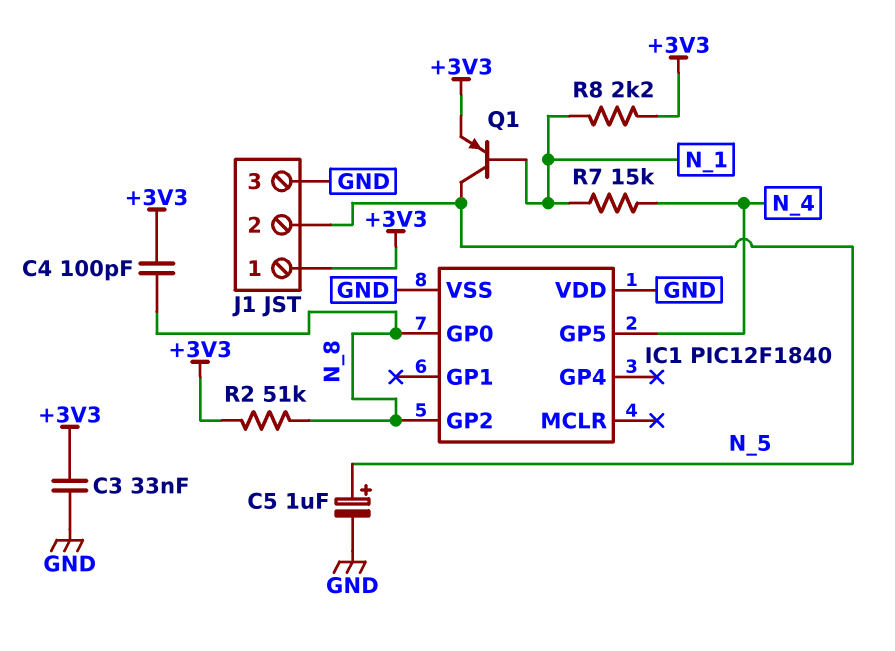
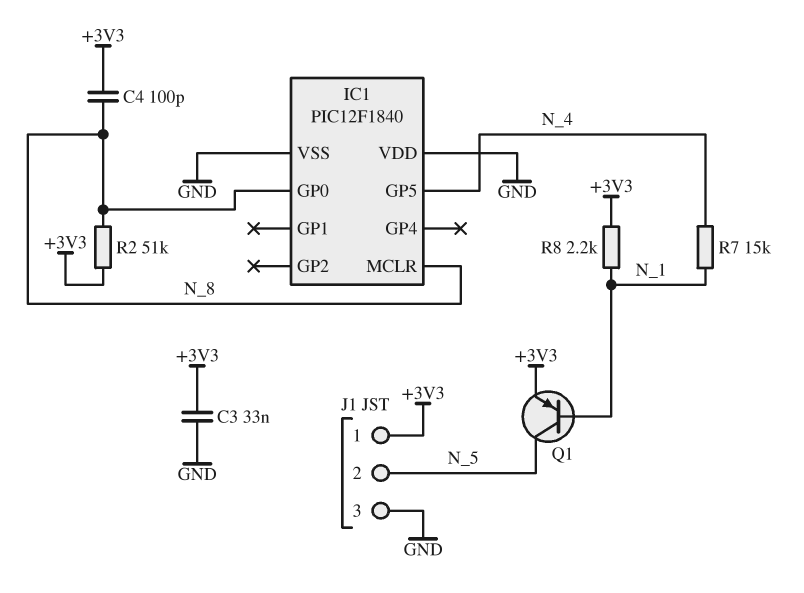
C5: 1uF (plus N_5, minus GND) -> none
IC1 pin GP2: N_8 -> none
IC1 pin MCLR: none -> N_8

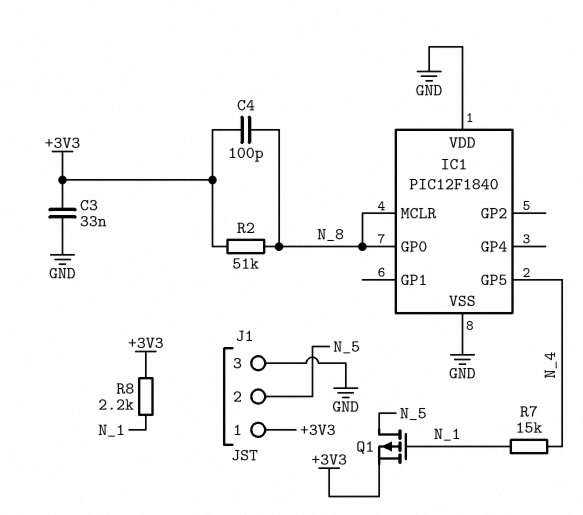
Q1: PNP (B N_1, C N_5, E +3V3) -> PMOS (G N_1, D N_5, S +3V3)

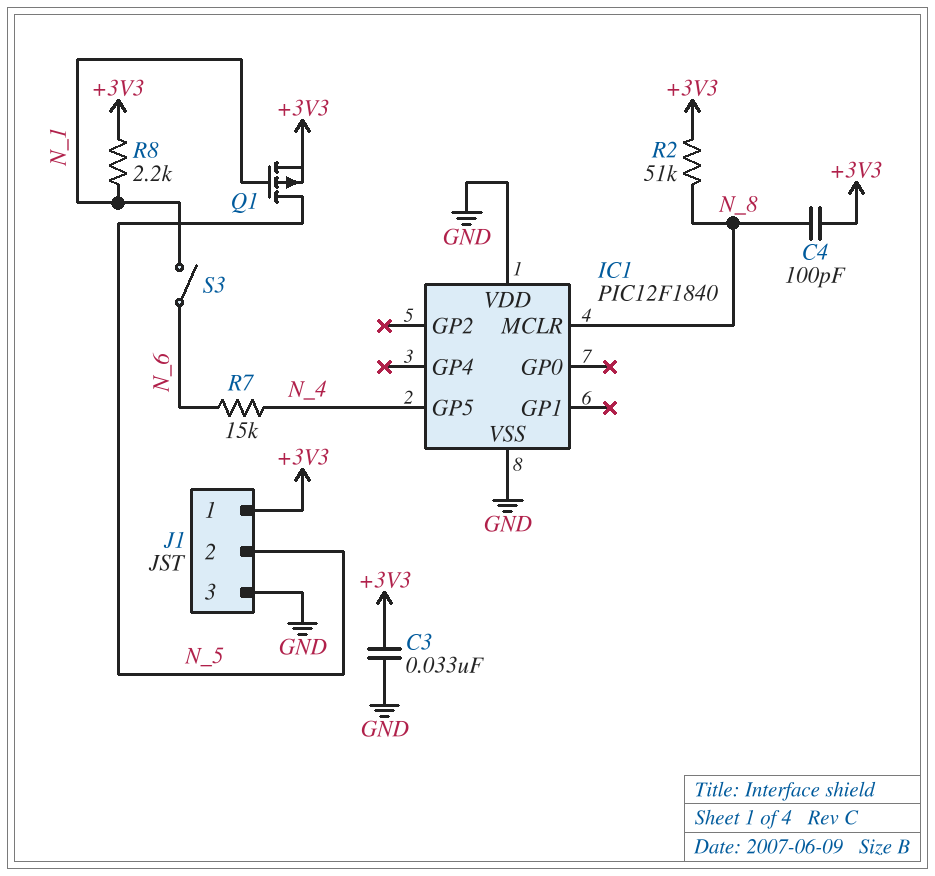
IC1 pin GP0: N_8 -> none
R7: 15k (N_1, N_4) -> 15k (N_4, N_6)
S3: none -> switch (N_1, N_6)

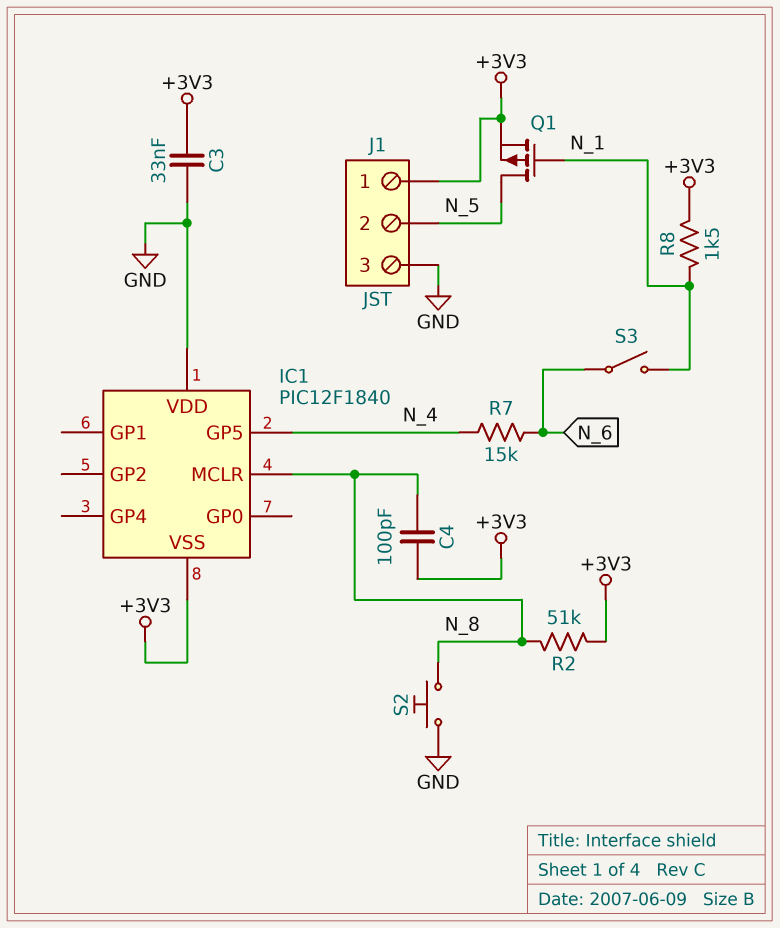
IC1 pin VSS: GND -> +3V3
R8: 2.2k (+3V3, N_1) -> 1.5k (+3V3, N_1)
S2: none -> button (GND, N_8)

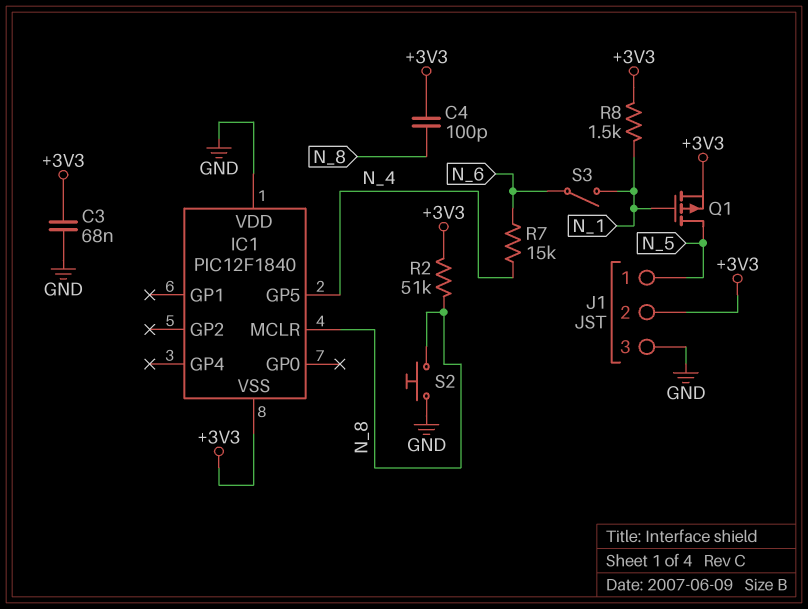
C3: 33nF (+3V3, GND) -> 68nF (+3V3, GND)
J1 pin 1: +3V3 -> N_5
J1 pin 2: N_5 -> +3V3

